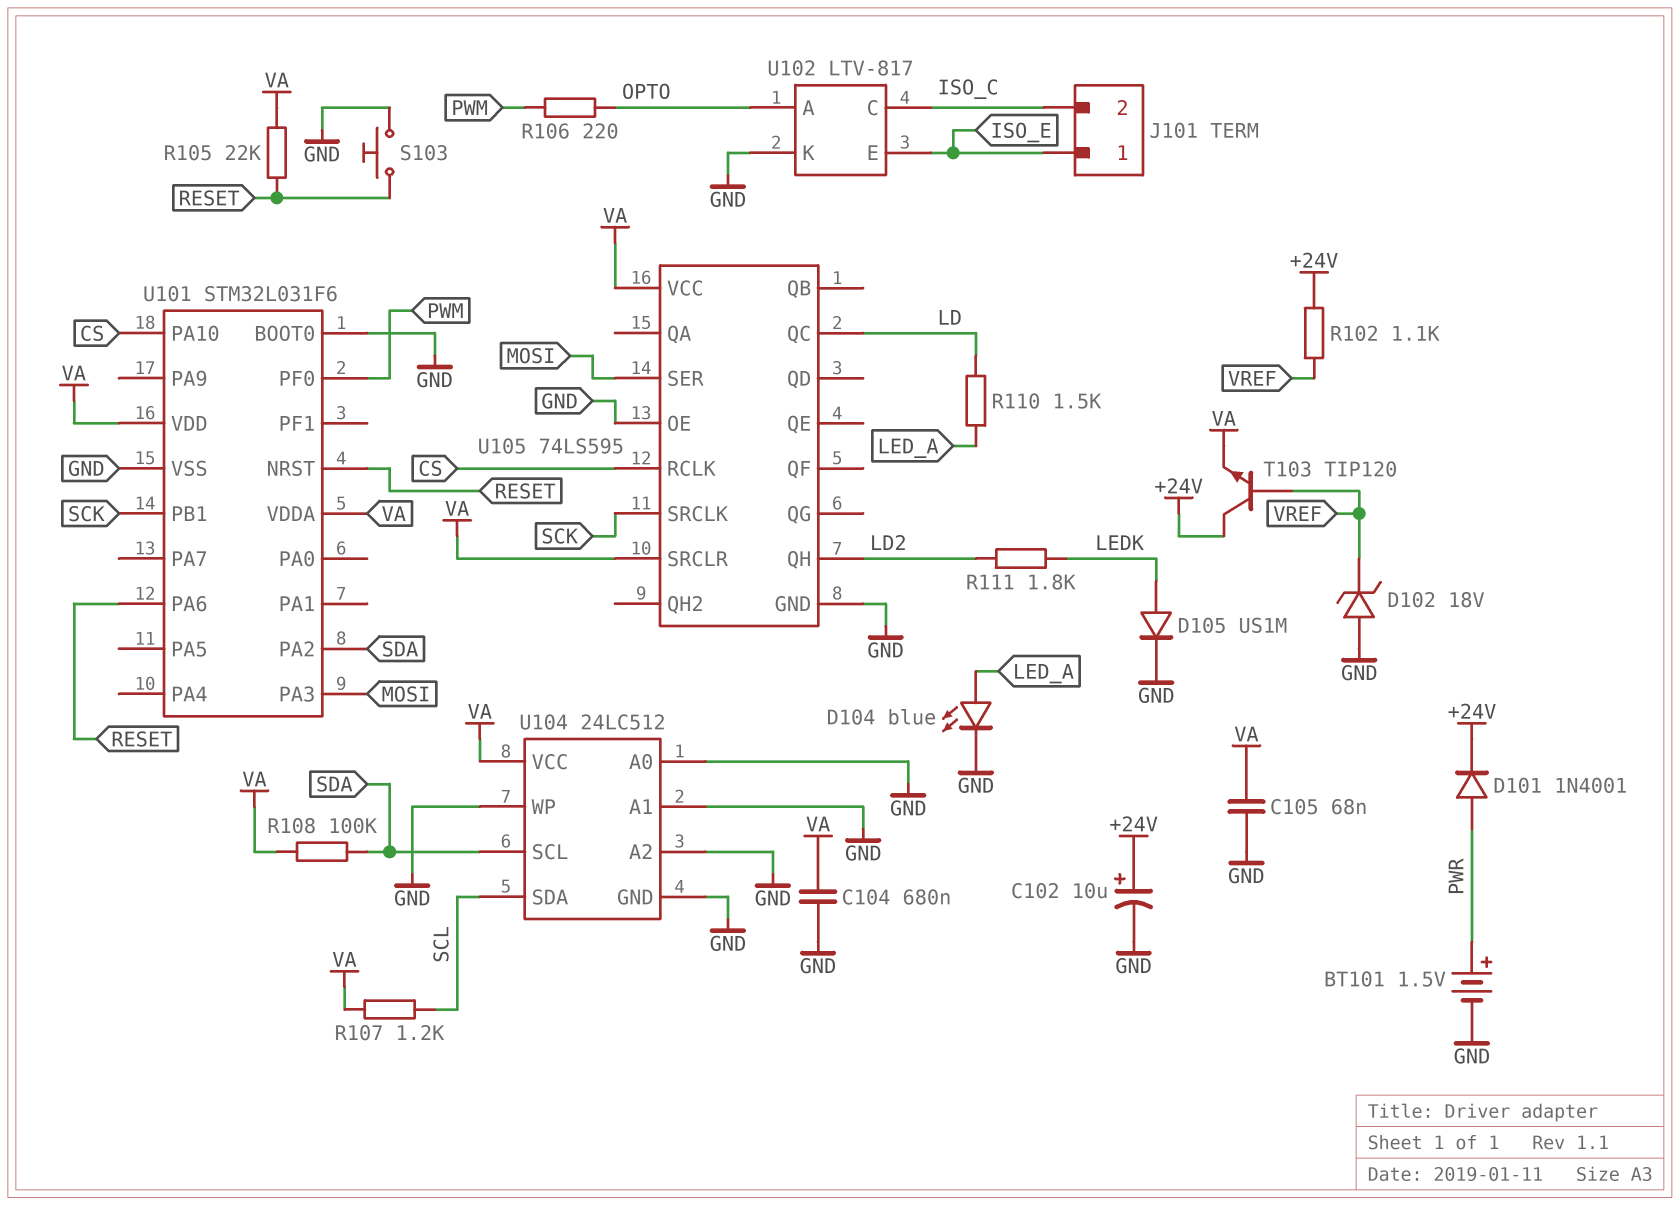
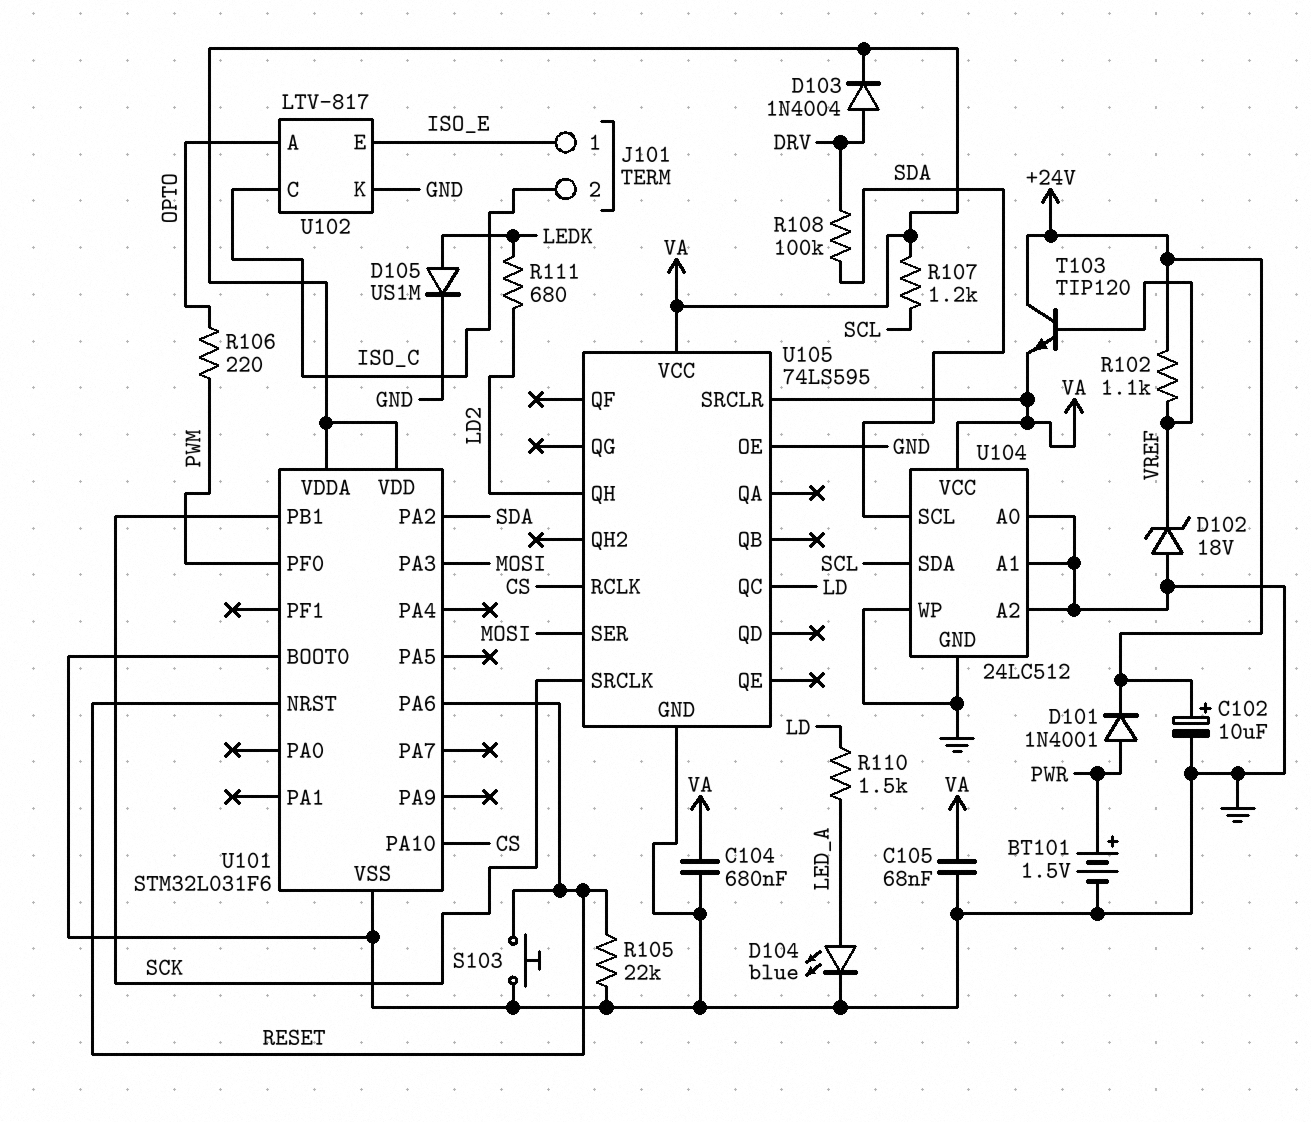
D103: none -> diode 1N4004 (A DRV, K VA)
R105: 22k (RESET, VA) -> 22k (GND, RESET)
R108: 100k (SDA, VA) -> 100k (DRV, SDA)
R111: 1.8k (LD2, LEDK) -> 680 (LD2, LEDK)

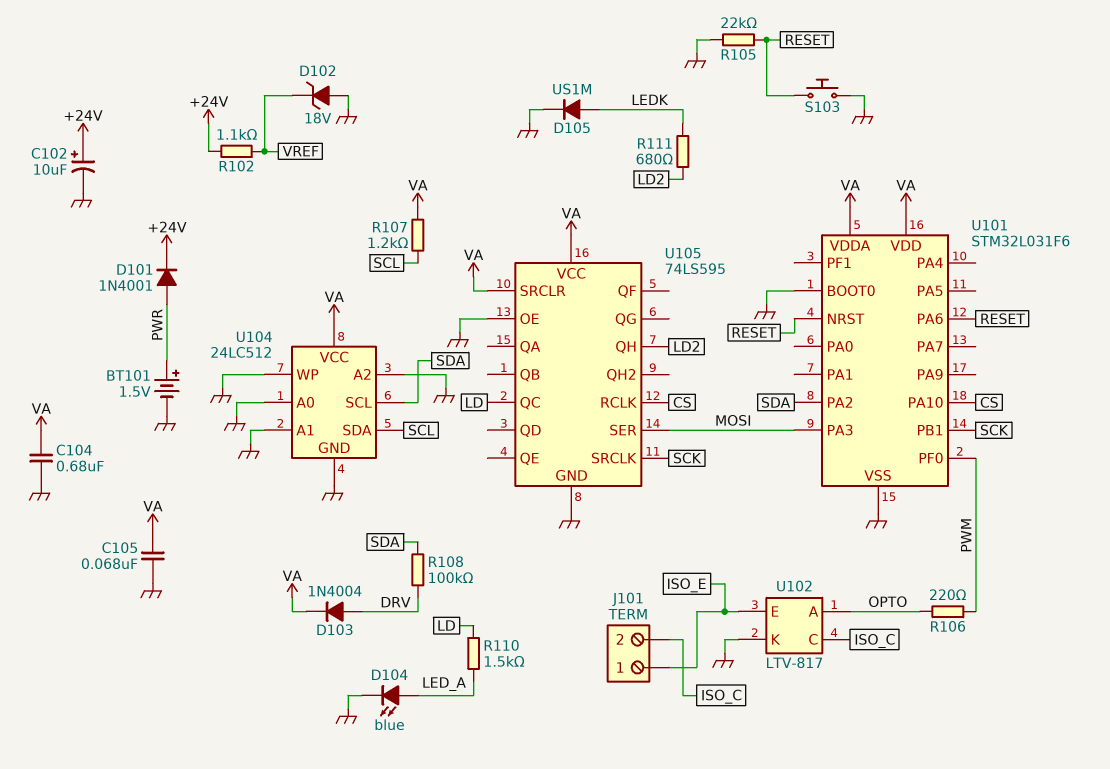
T103: NPN TIP120 (B VREF, C +24V, E VA) -> none

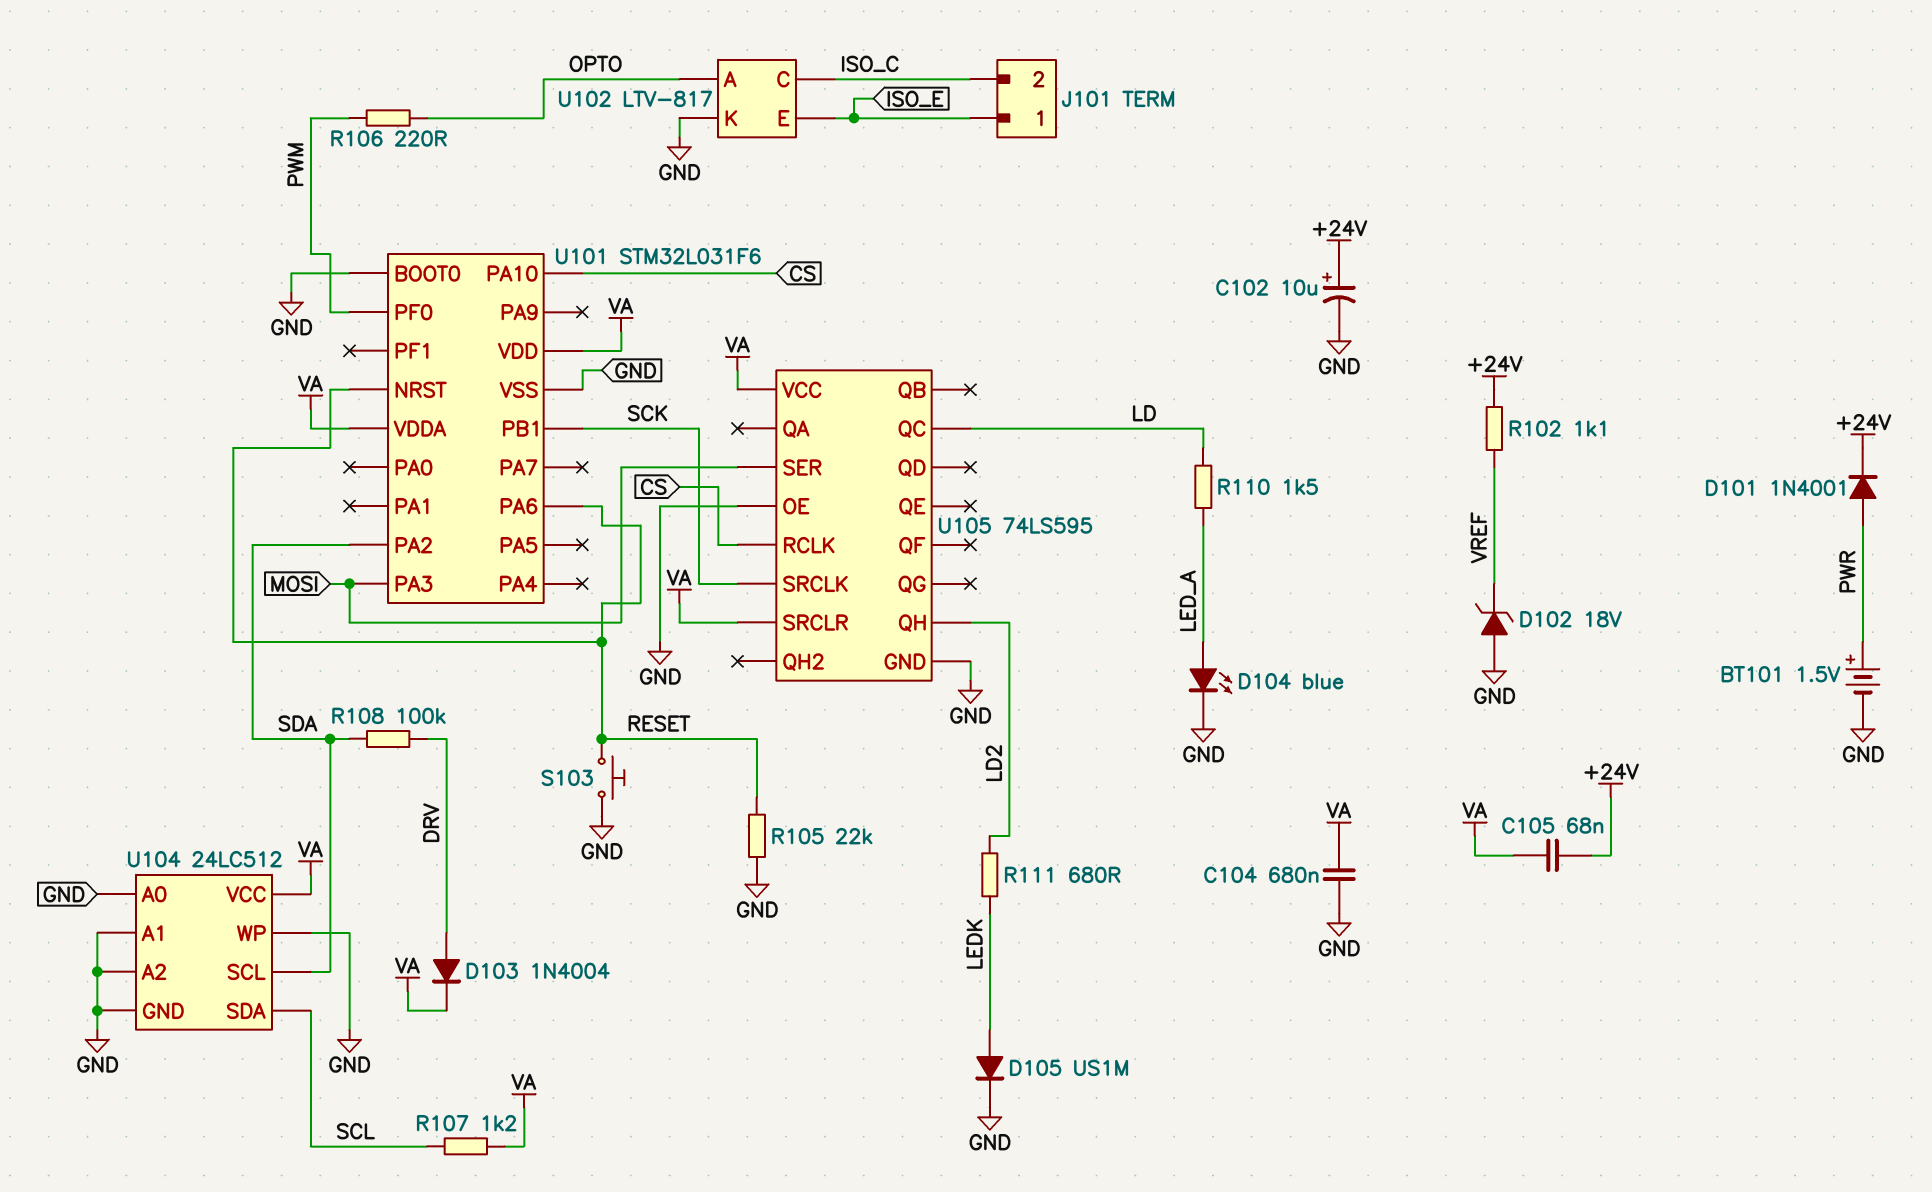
C105: 68nF (GND, VA) -> 68nF (+24V, VA)

